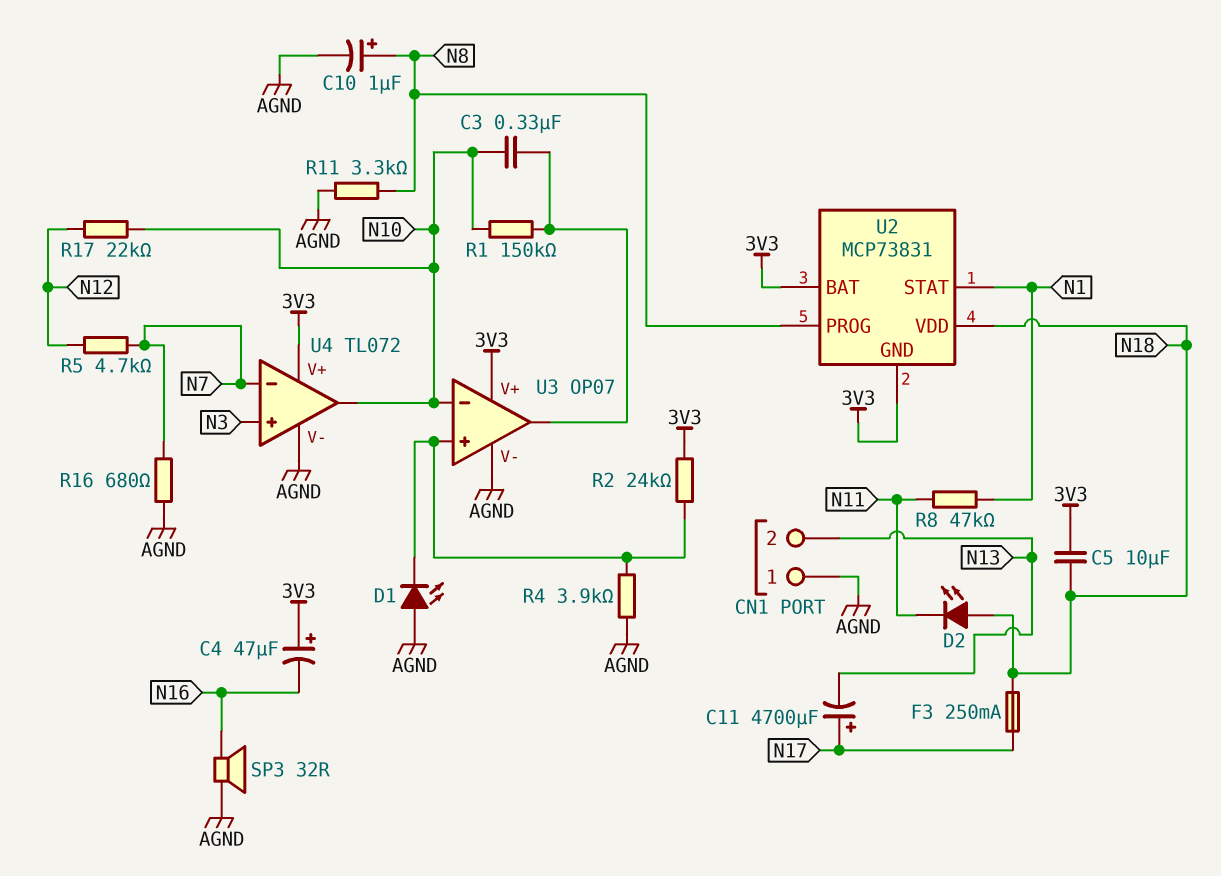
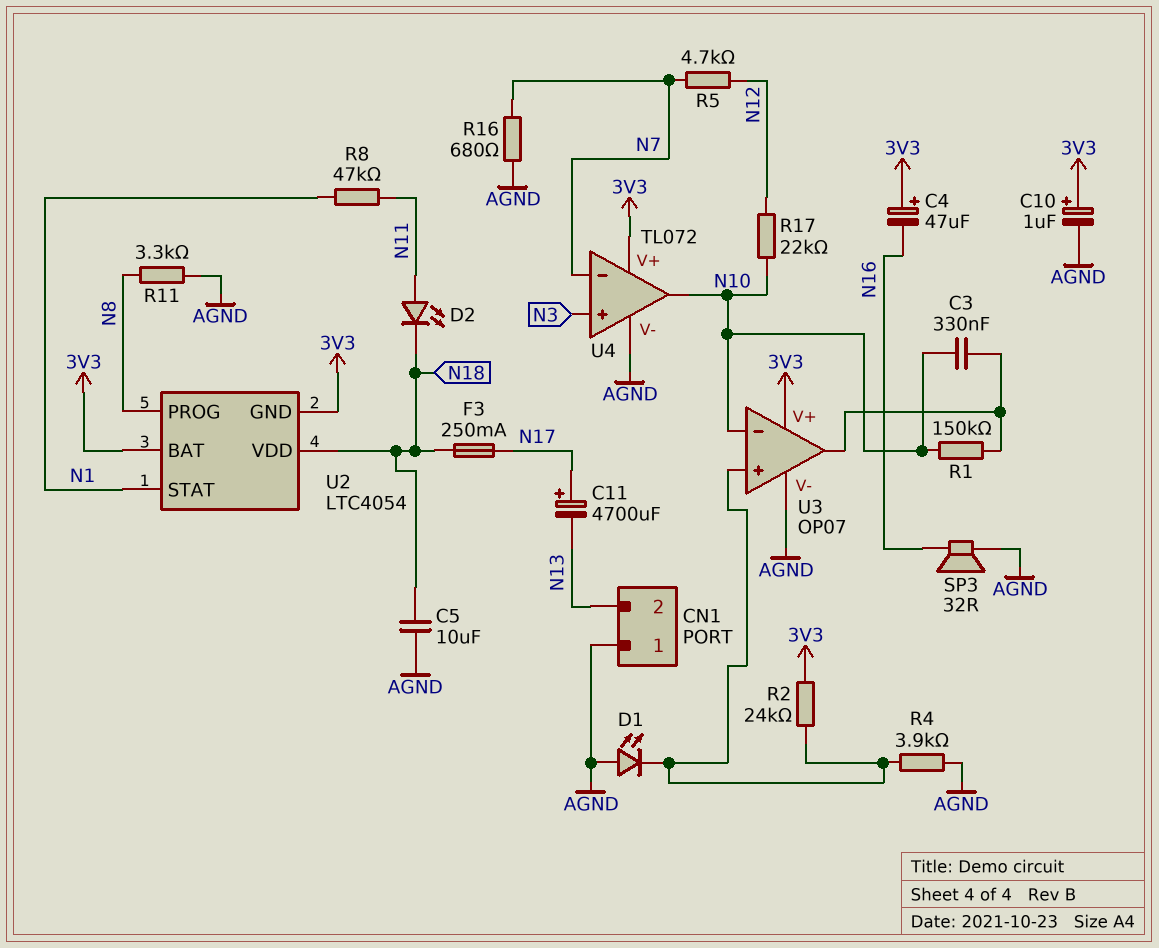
C5: 10uF (3V3, N18) -> 10uF (AGND, N18)
C10: 1uF (plus N8, minus AGND) -> 1uF (plus 3V3, minus AGND)
D2: LED (A N18, K N11) -> LED (A N11, K N18)
U2: MCP73831 -> LTC4054

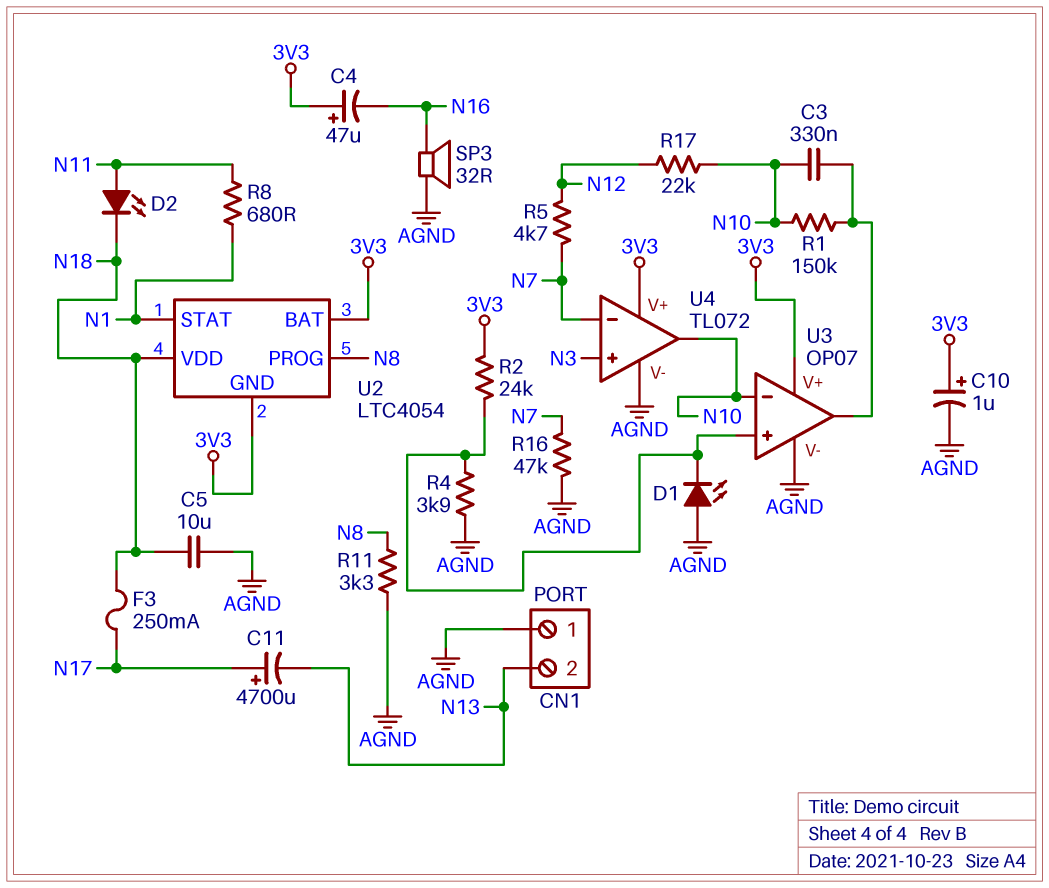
R8: 47k (N1, N11) -> 680 (N1, N11)
R16: 680 (AGND, N7) -> 47k (AGND, N7)

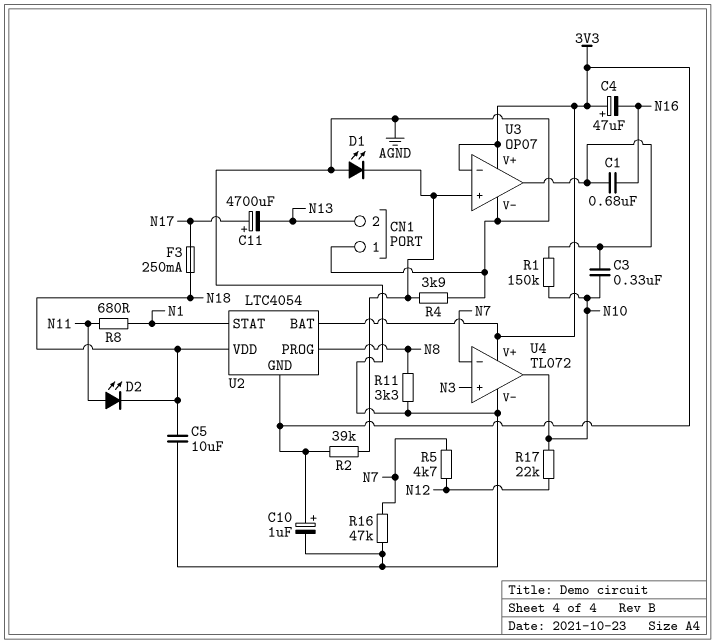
C1: none -> 680nF (N16, U3/out)
R2: 24k (3V3, U3/in+) -> 39k (3V3, U3/in+)
SP3: speaker 32R (AGND, N16) -> none
U3 pin in-: N10 -> 3V3

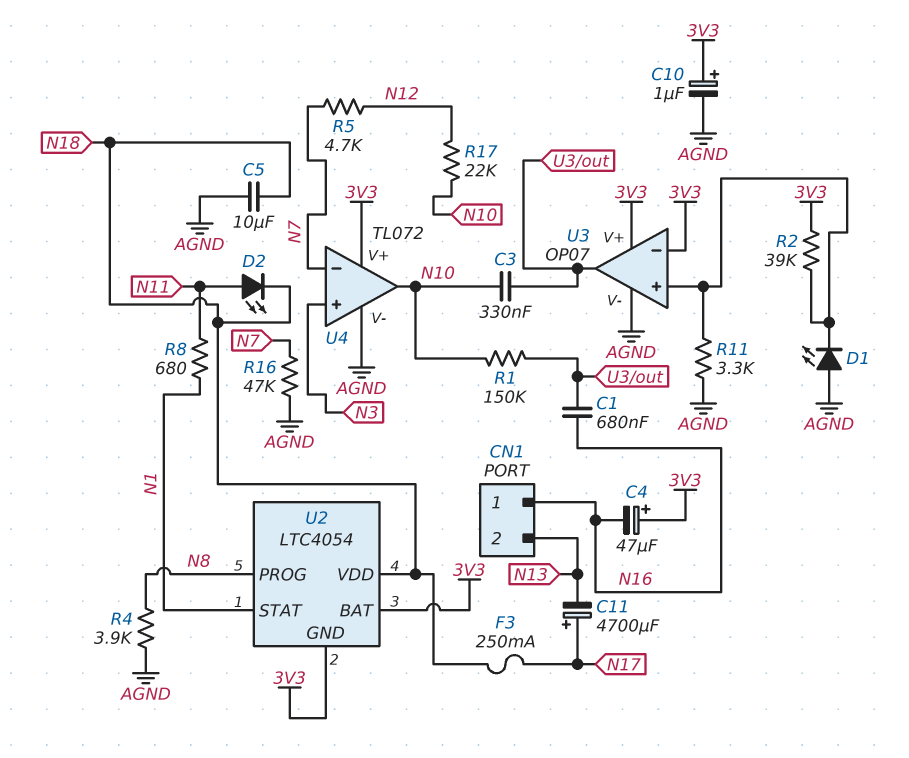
CN1 pin 1: AGND -> N16
R4: 3.9k (AGND, U3/in+) -> 3.9k (AGND, N8)
R11: 3.3k (AGND, N8) -> 3.3k (AGND, U3/in+)

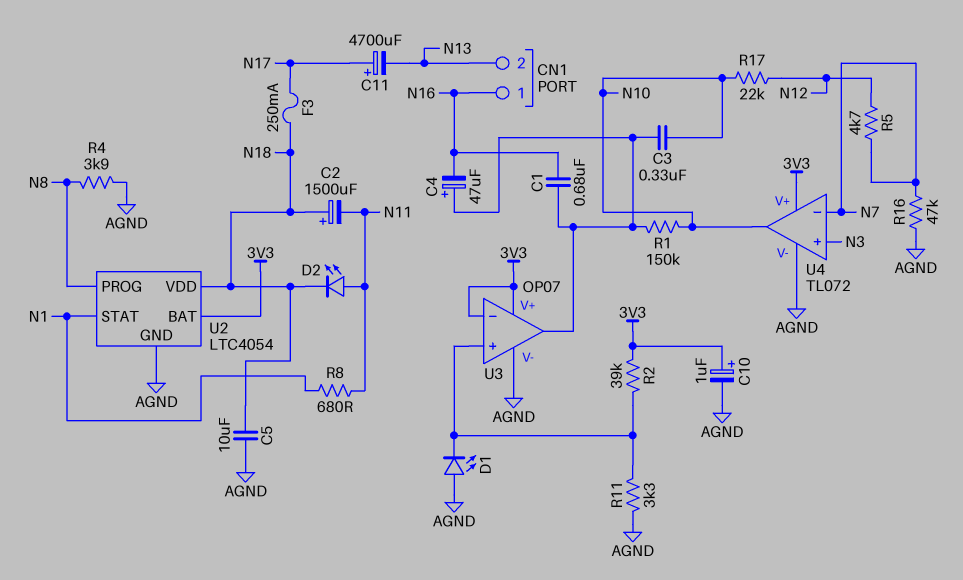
C2: none -> 1500uF (plus N18, minus N11)
C4: 47uF (plus 3V3, minus N16) -> 47uF (plus U3/out, minus N16)
U2 pin GND: 3V3 -> AGND

